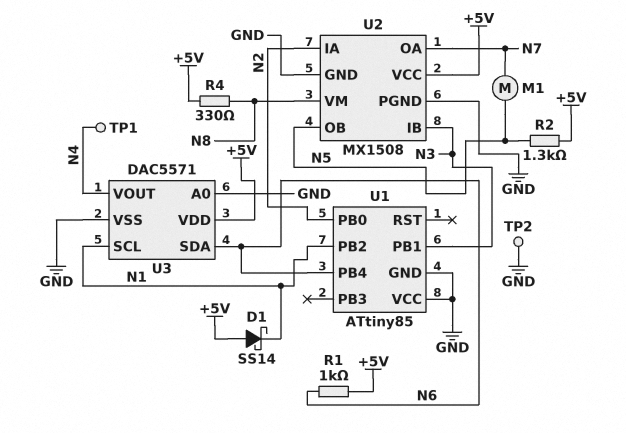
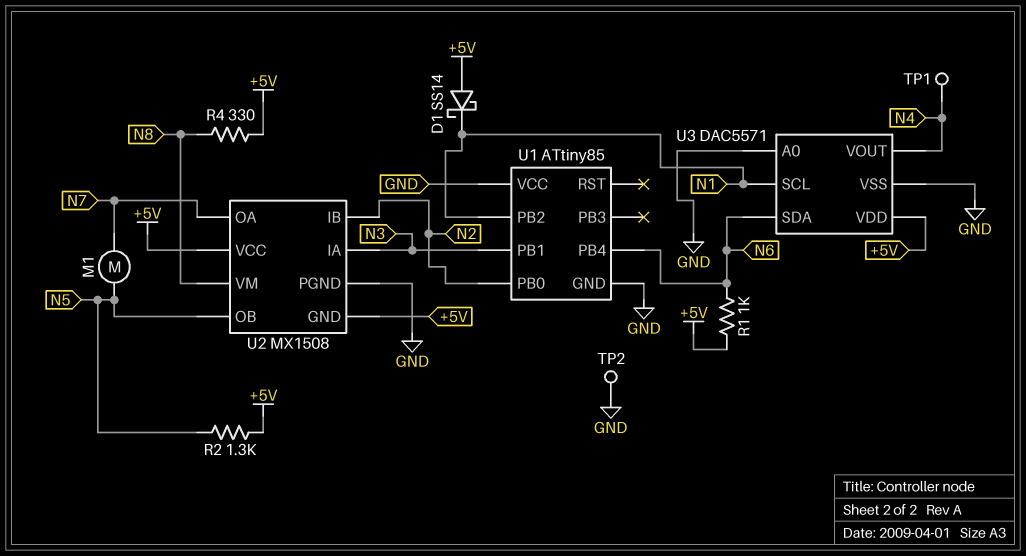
U2 pin GND: GND -> +5V
U2 pin IA: N2 -> N3
U2 pin IB: N3 -> N2

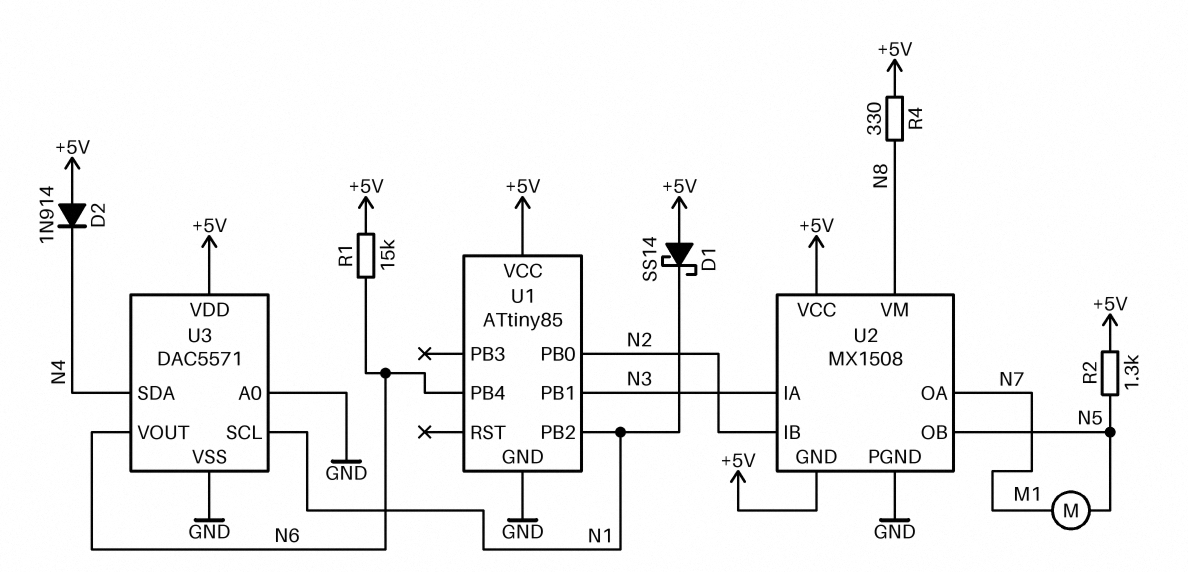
D2: none -> diode 1N914 (A +5V, K N4)
R1: 1k (+5V, N6) -> 15k (+5V, N6)
TP1: test point (N4) -> none
TP2: test point (GND) -> none
U1 pin VCC: GND -> +5V
U3 pin SDA: N6 -> N4
U3 pin VOUT: N4 -> N6

